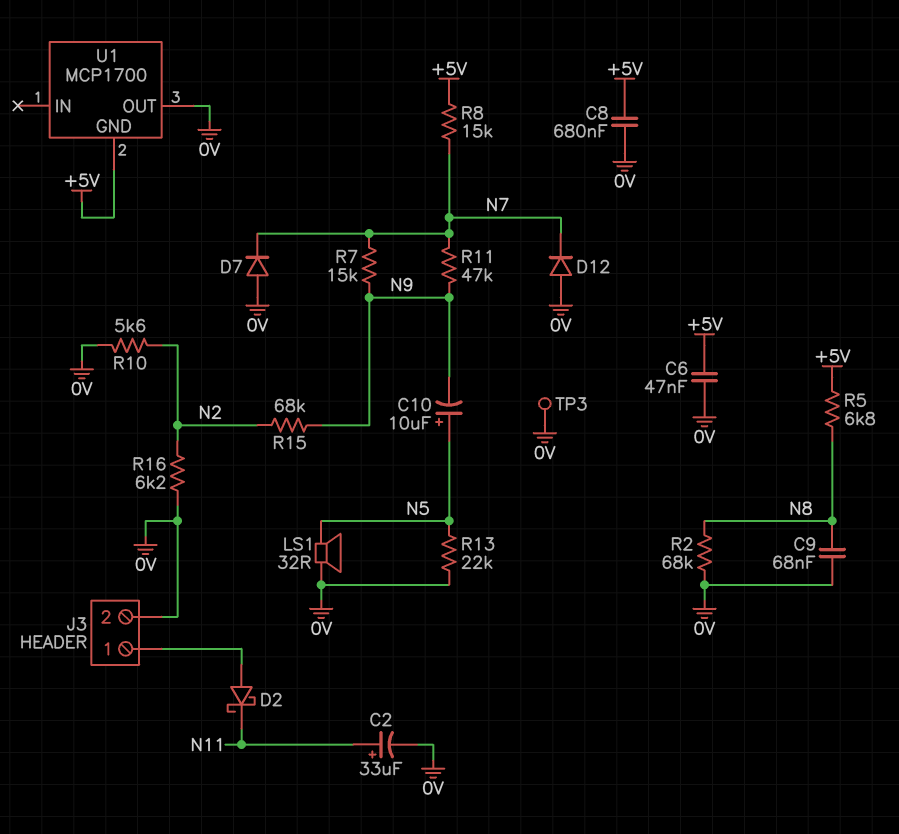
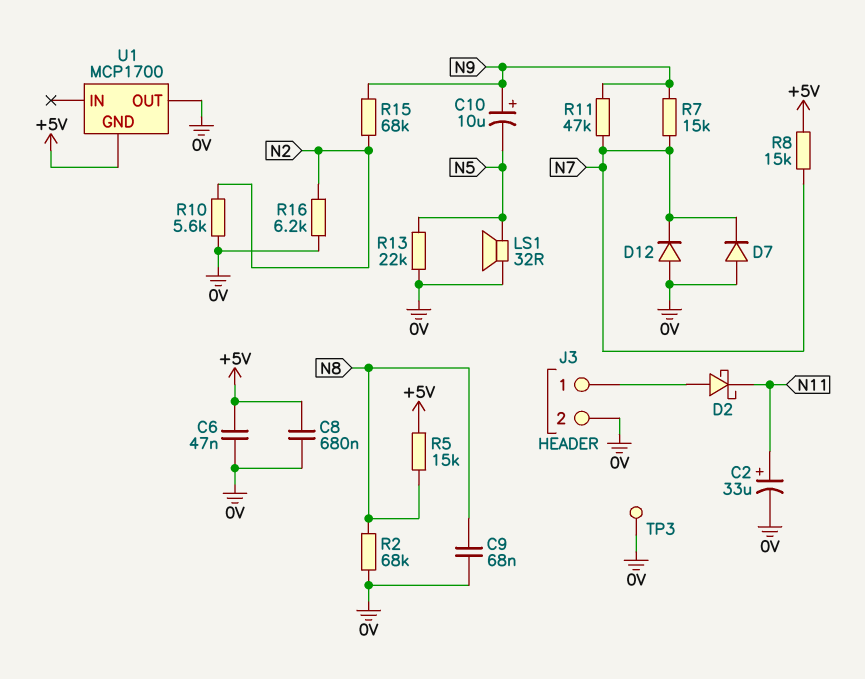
C10: 10uF (plus N5, minus N9) -> 10uF (plus N9, minus N5)
R5: 6.8k (+5V, N8) -> 15k (+5V, N8)

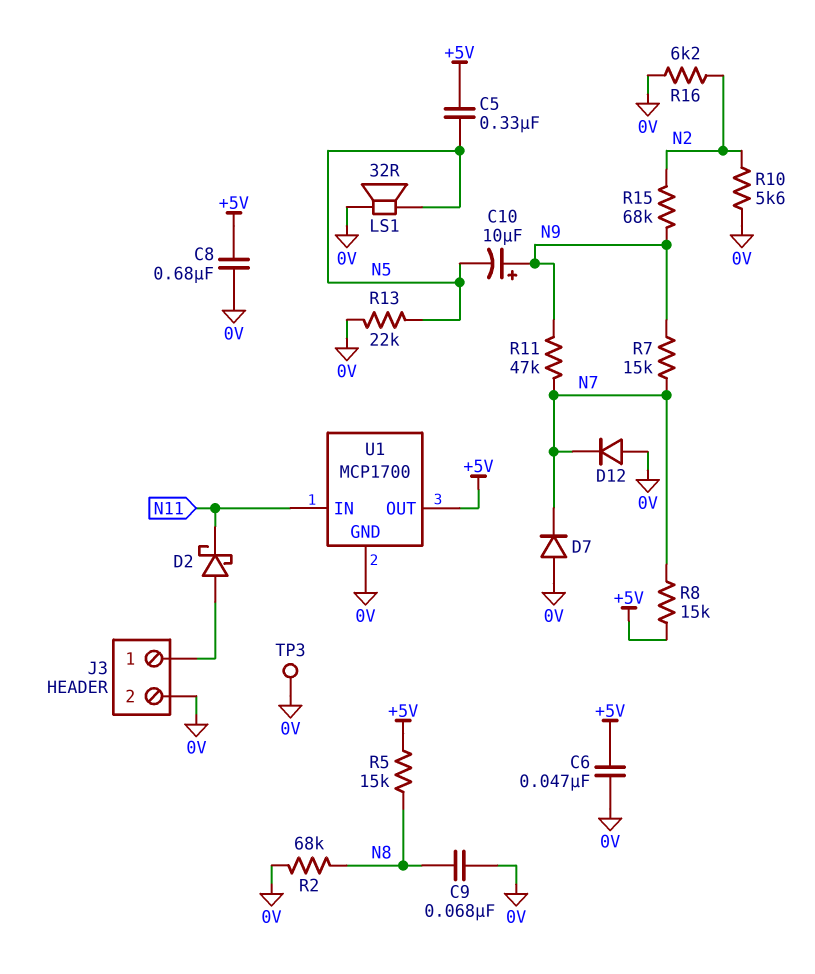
C2: 33uF (plus N11, minus 0V) -> none
C5: none -> 330nF (+5V, N5)
U1 pin GND: +5V -> 0V
U1 pin IN: none -> N11
U1 pin OUT: 0V -> +5V

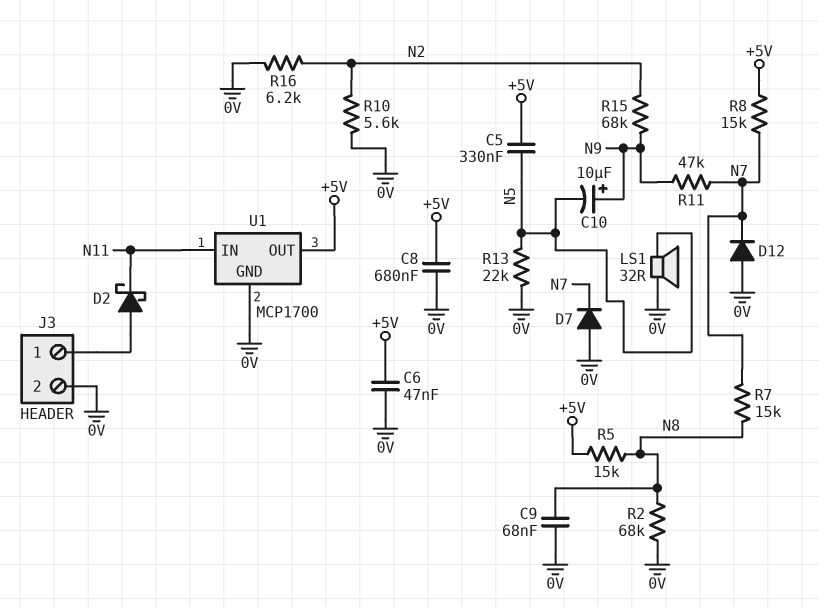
R7: 15k (N7, N9) -> 15k (N7, N8)
TP3: test point (0V) -> none

